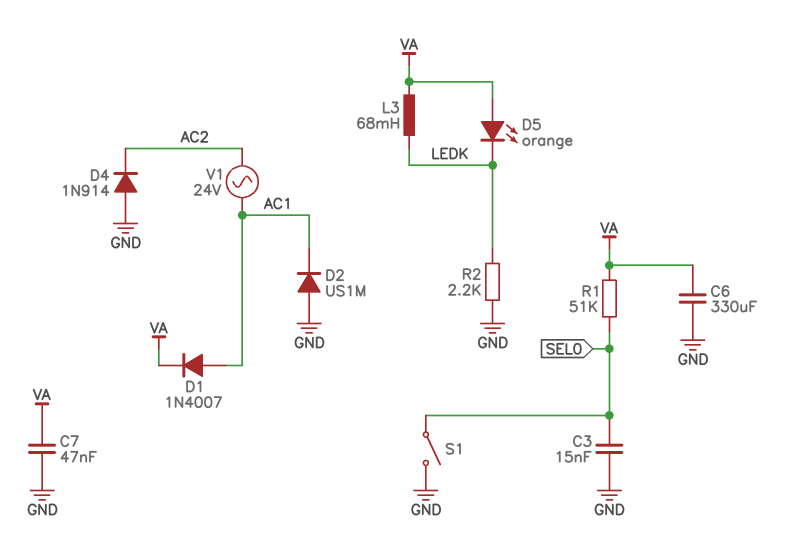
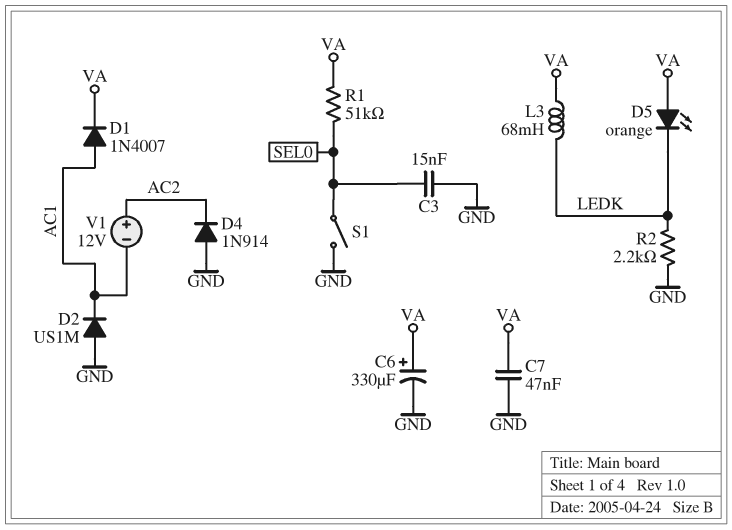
C6: 330uF (GND, VA) -> 330uF (plus VA, minus GND)
V1: AC 24V (AC1, AC2) -> 12V (plus AC2, minus AC1)

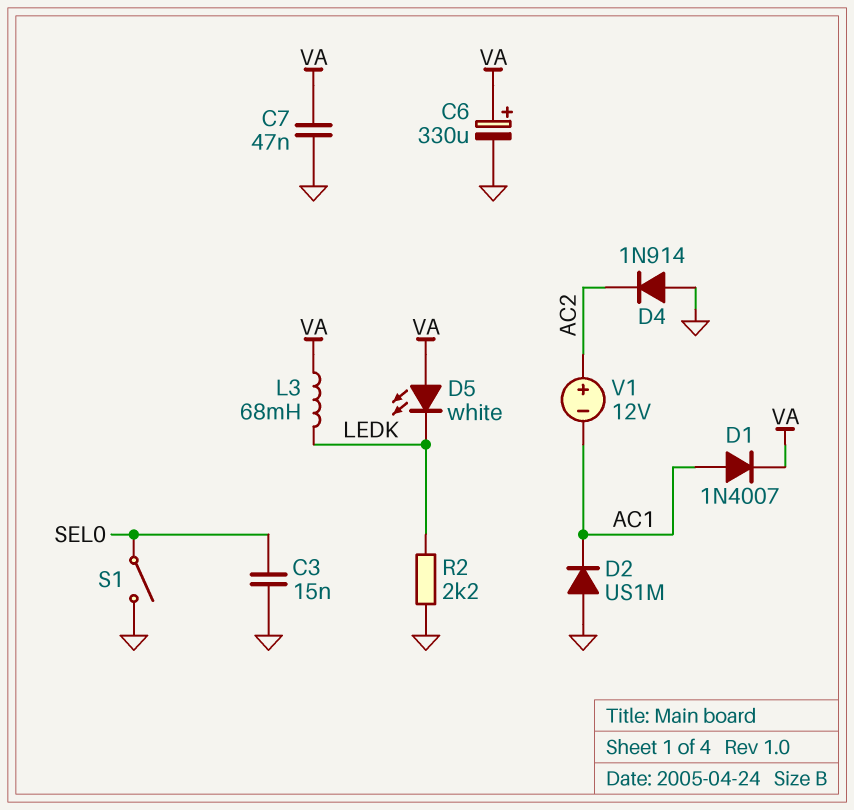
D5: LED orange (A VA, K LEDK) -> LED white (A VA, K LEDK)
R1: 51k (SEL0, VA) -> none

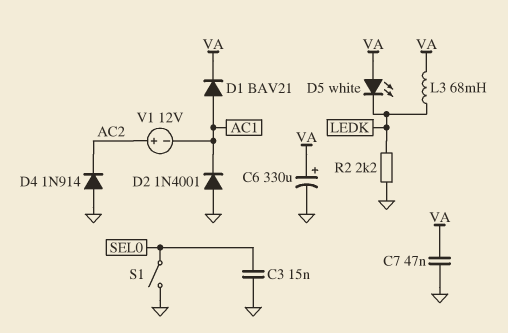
D1: diode 1N4007 (A AC1, K VA) -> diode BAV21 (A AC1, K VA)
D2: diode US1M (A GND, K AC1) -> diode 1N4001 (A GND, K AC1)

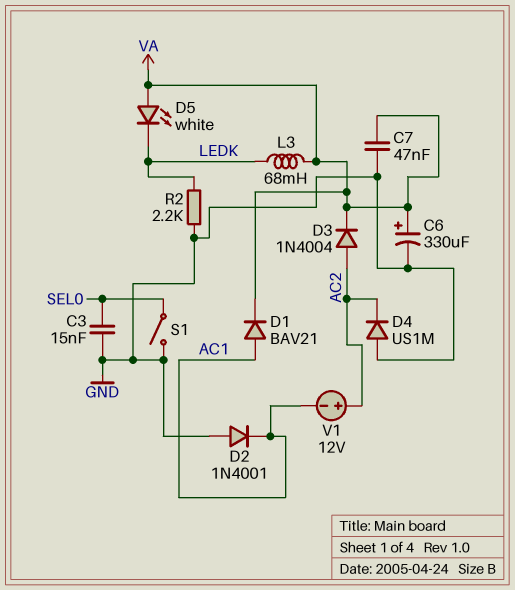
D3: none -> diode 1N4004 (A AC2, K VA)
D4: diode 1N914 (A GND, K AC2) -> diode US1M (A GND, K AC2)

